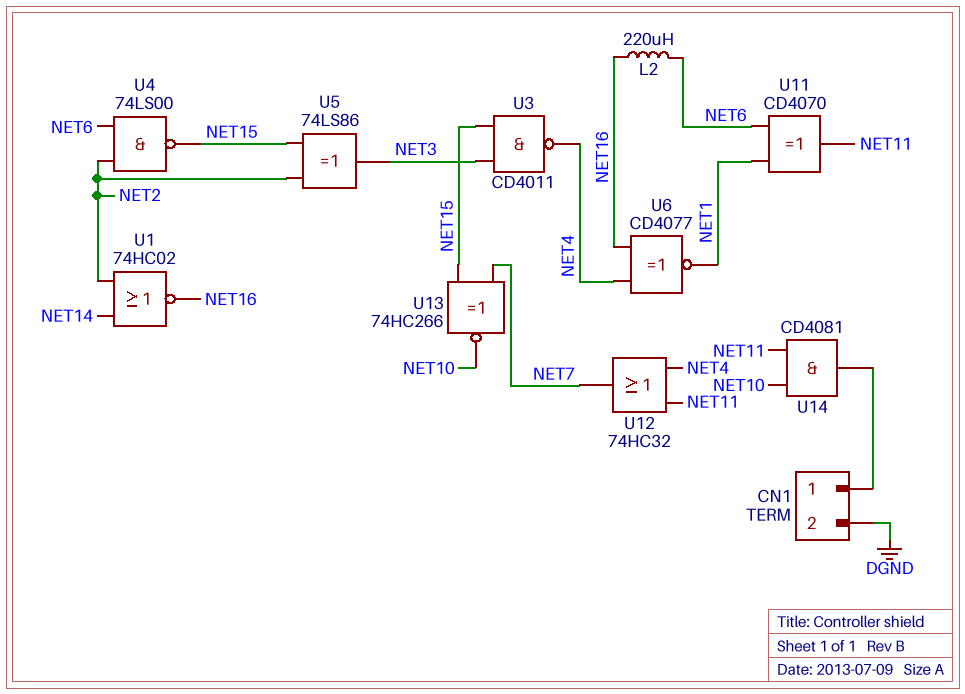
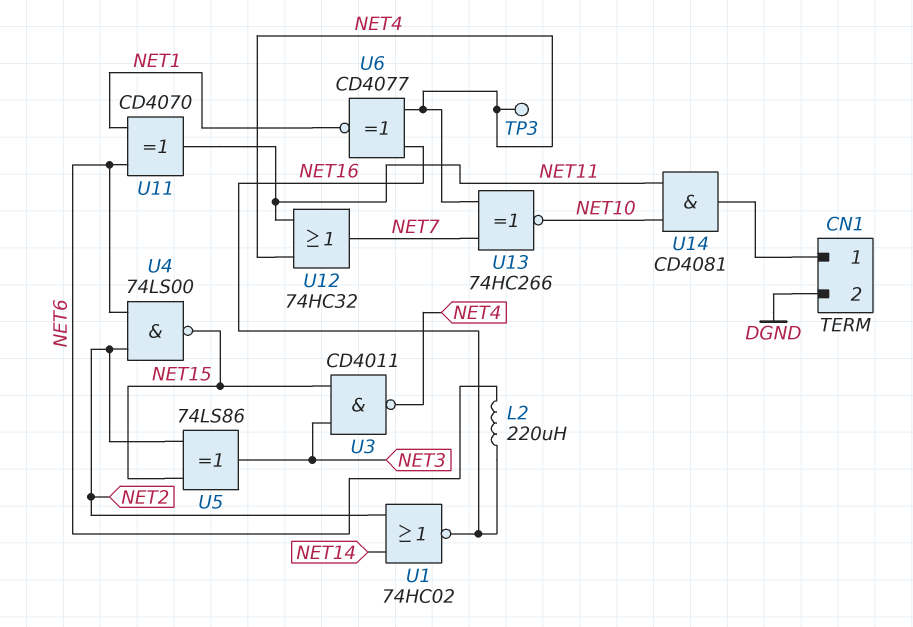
TP3: none -> test point (NET4)
U13: XNOR 74HC266 (in NET7, in NET15, out NET10) -> XNOR 74HC266 (in NET4, in NET7, out NET10)

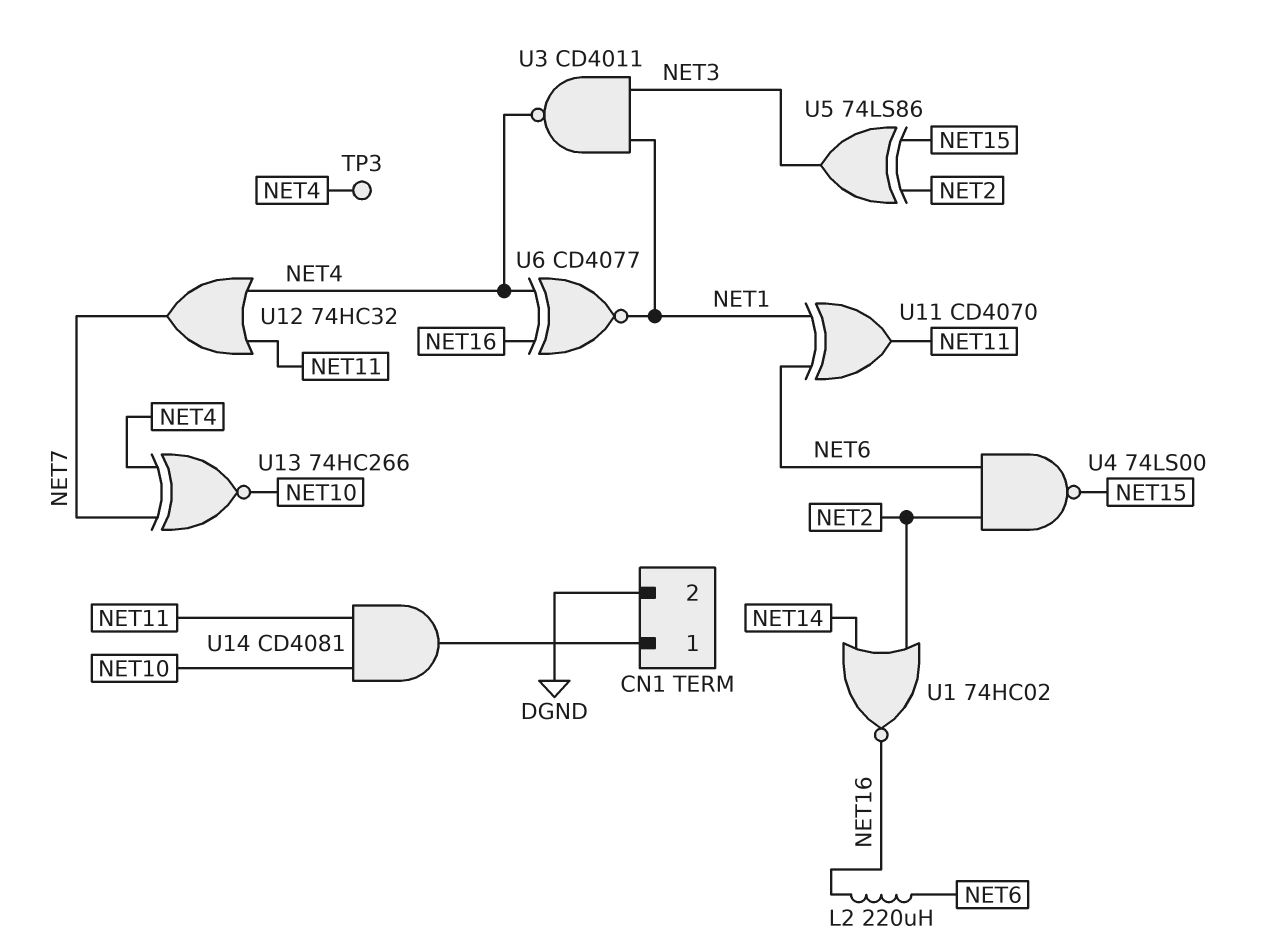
U3: NAND CD4011 (in NET3, in NET15, out NET4) -> NAND CD4011 (in NET1, in NET3, out NET4)

